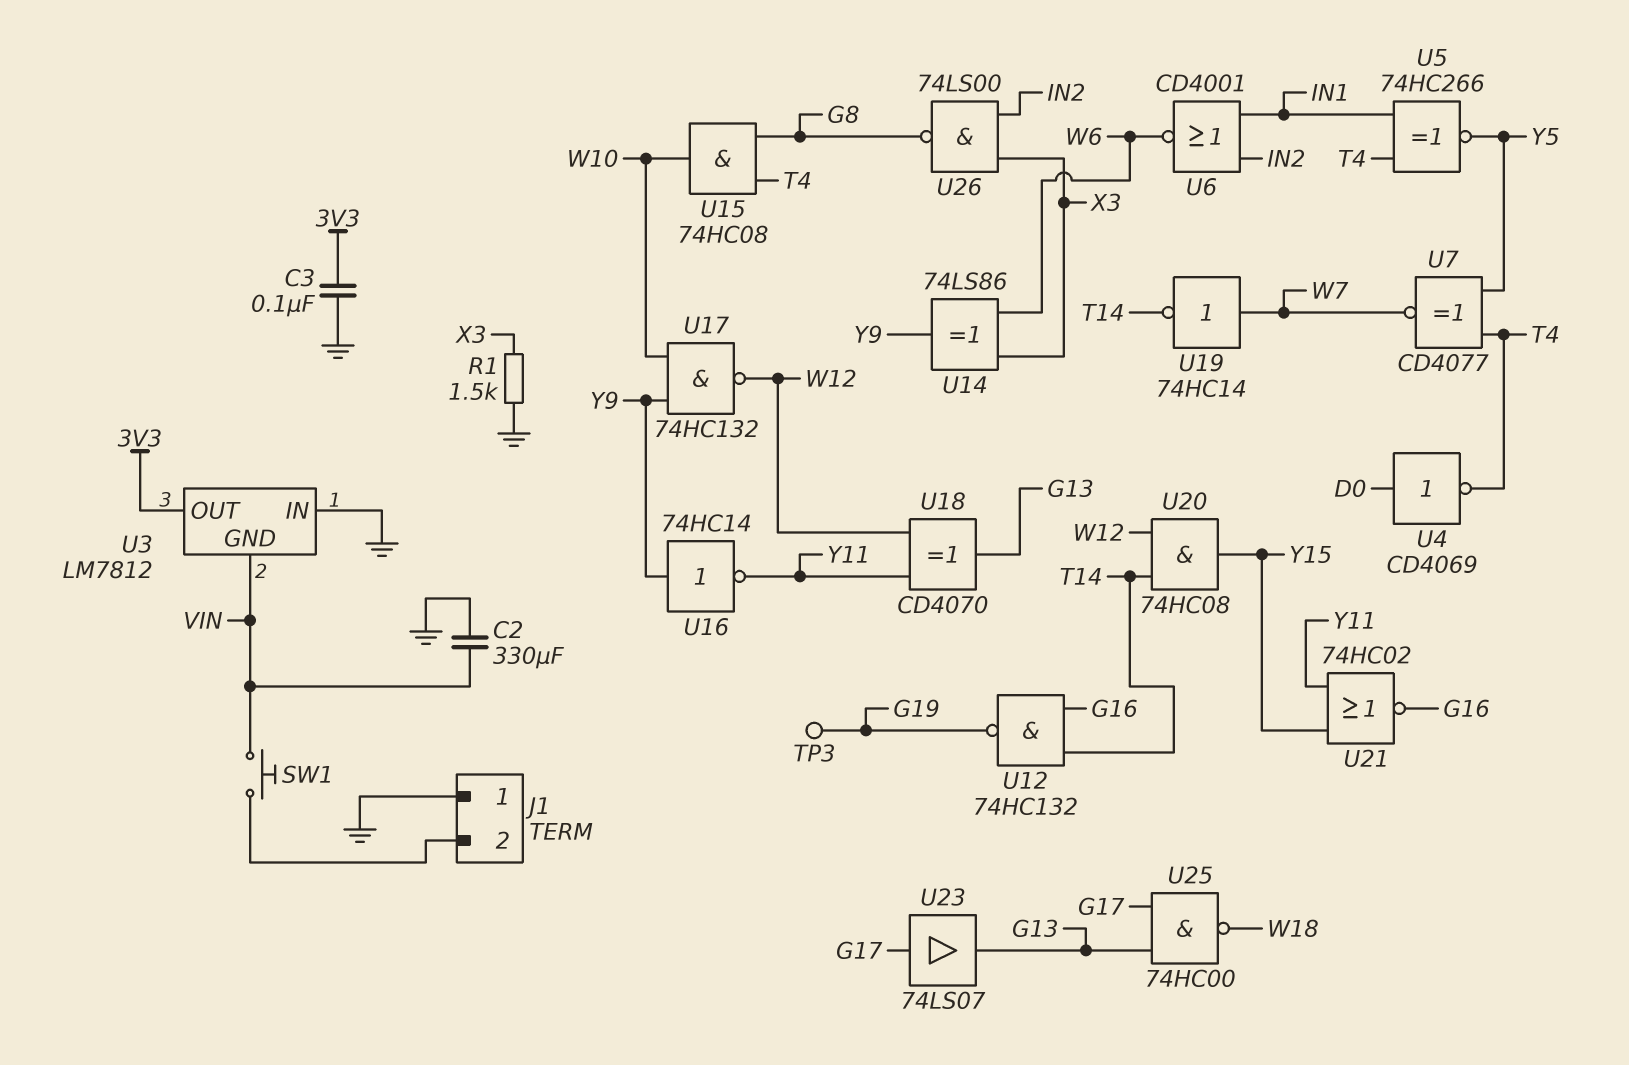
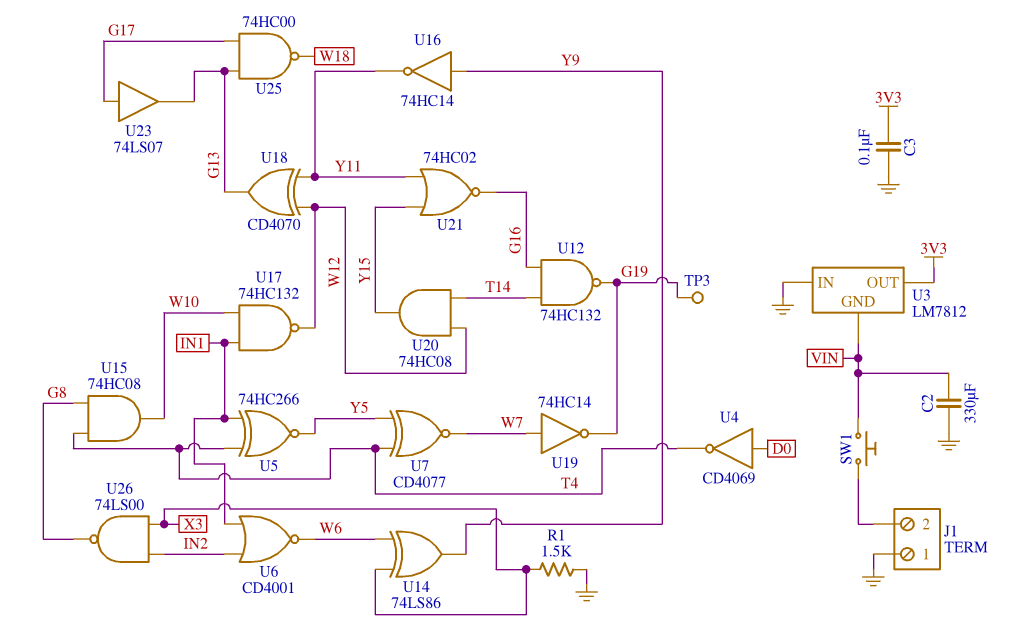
U17: NAND 74HC132 (in W10, in Y9, out W12) -> NAND 74HC132 (in IN1, in W10, out W12)
U19: NOT 74HC14 (in W7, out T14) -> NOT 74HC14 (in W7, out G19)

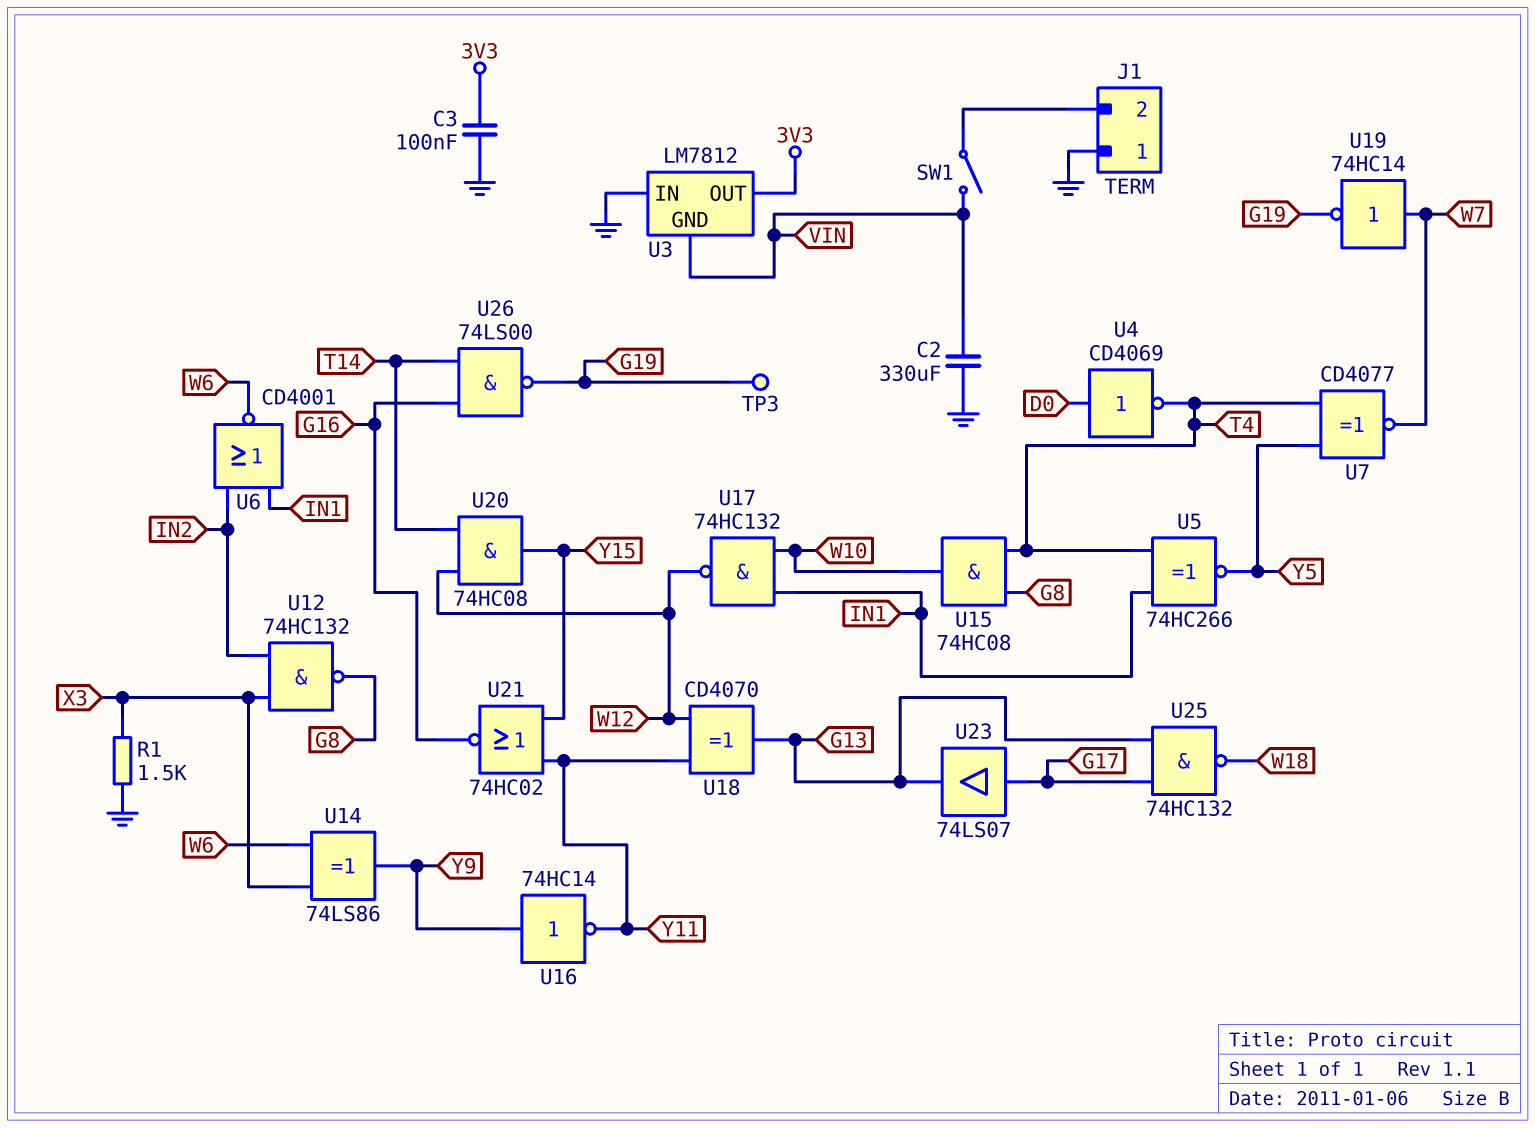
SW1: button (J1/2, VIN) -> switch (J1/2, VIN)
U12: NAND 74HC132 (in G16, in T14, out G19) -> NAND 74HC132 (in IN2, in X3, out G8)
U25: NAND 74HC00 (in G13, in G17, out W18) -> NAND 74HC132 (in G13, in G17, out W18)
U26: NAND 74LS00 (in IN2, in X3, out G8) -> NAND 74LS00 (in G16, in T14, out G19)

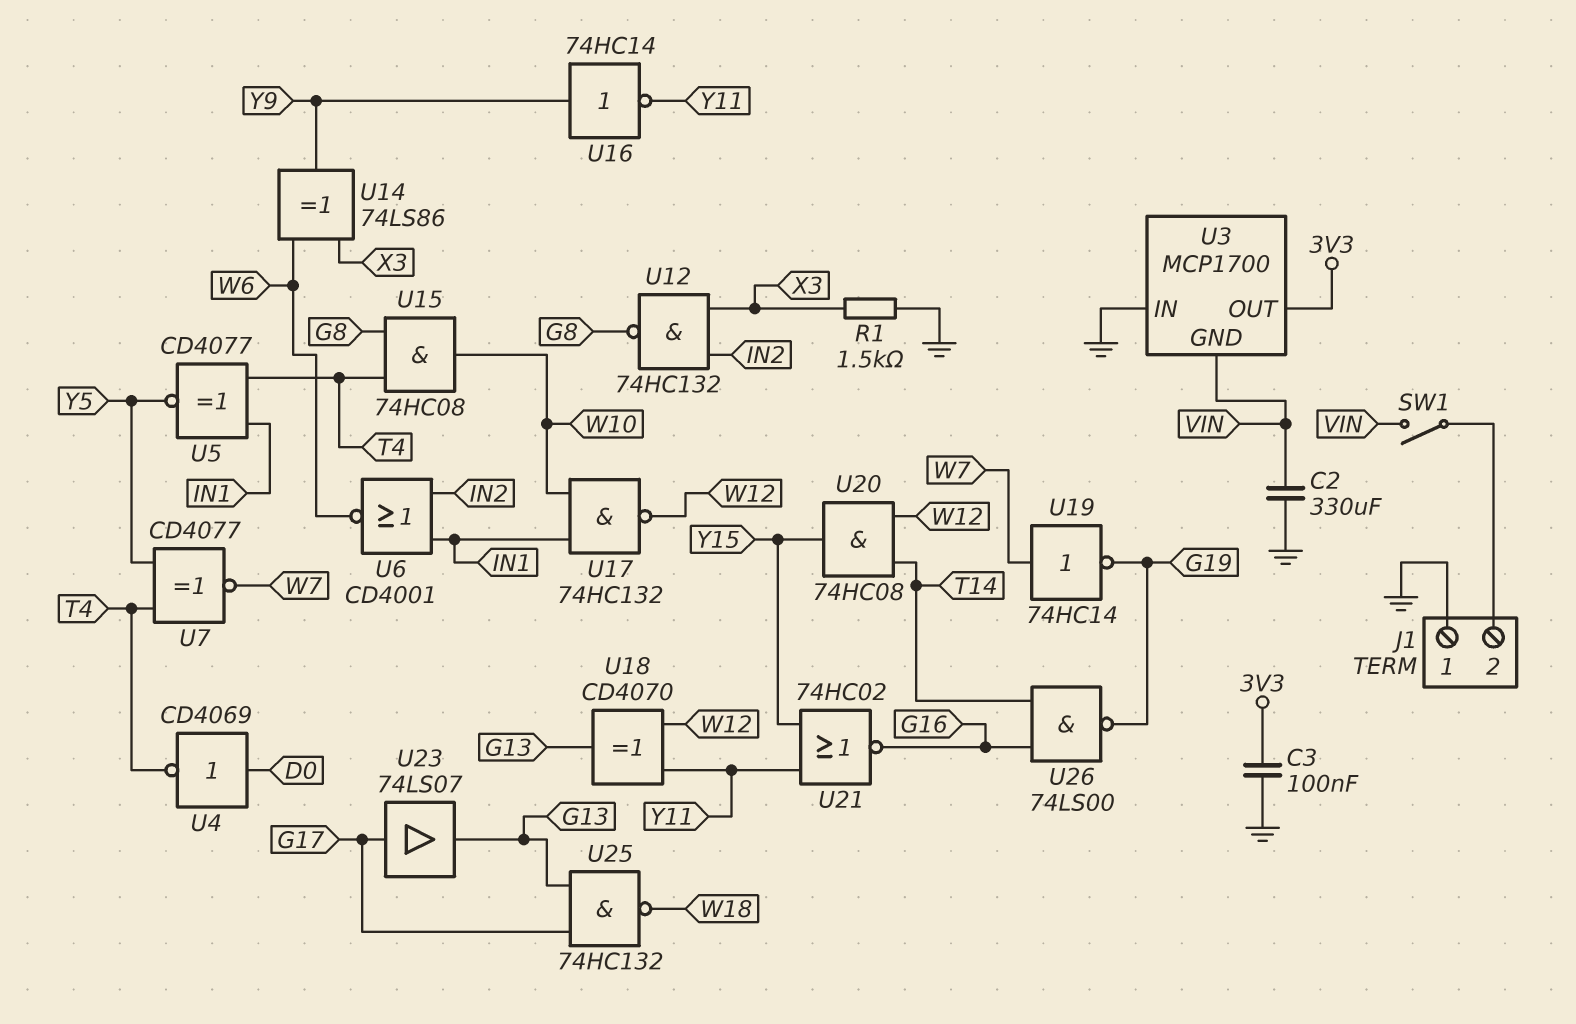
TP3: test point (G19) -> none
U3: LM7812 -> MCP1700
U5: XNOR 74HC266 (in IN1, in T4, out Y5) -> XNOR CD4077 (in IN1, in T4, out Y5)

